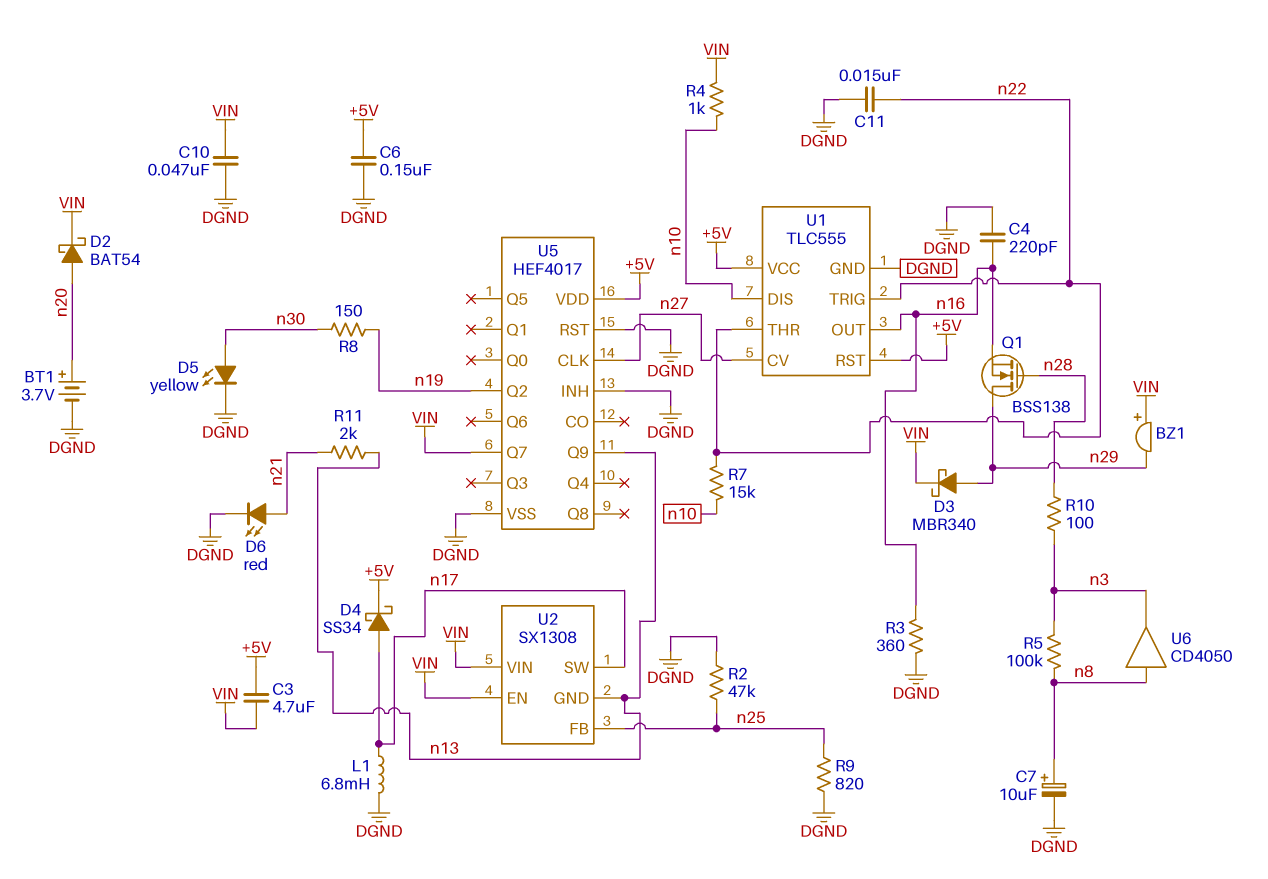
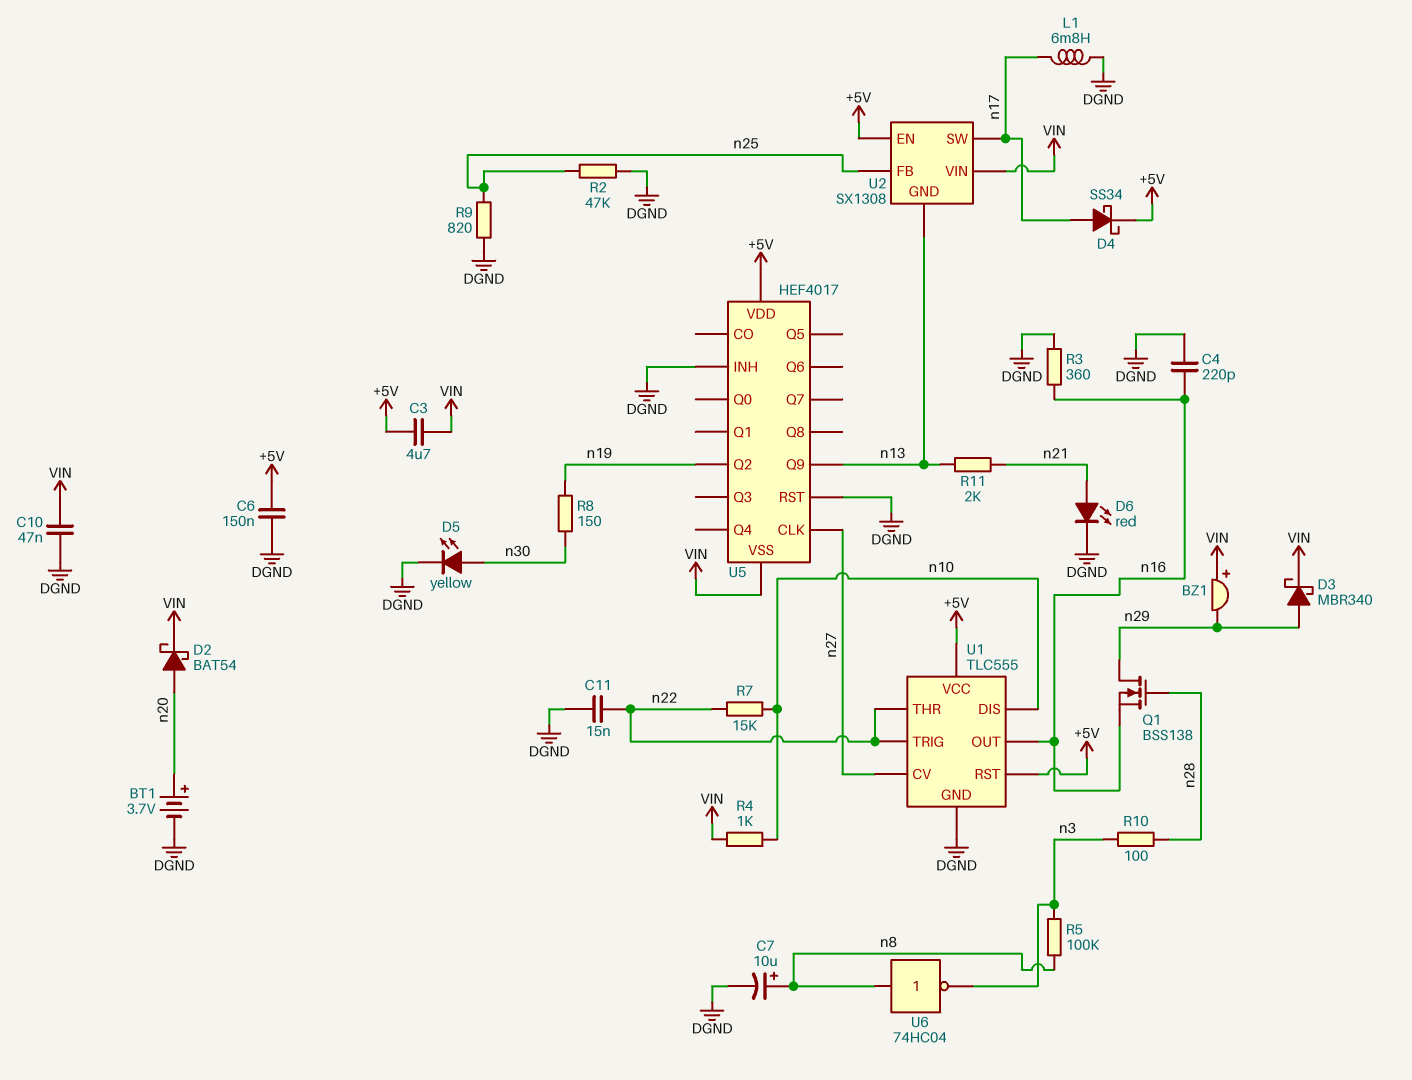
U2 pin EN: VIN -> +5V
U5 pin Q7: VIN -> none
U5 pin VSS: DGND -> VIN
U6: buffer CD4050 (in n8, out n3) -> NOT 74HC04 (in n8, out n3)

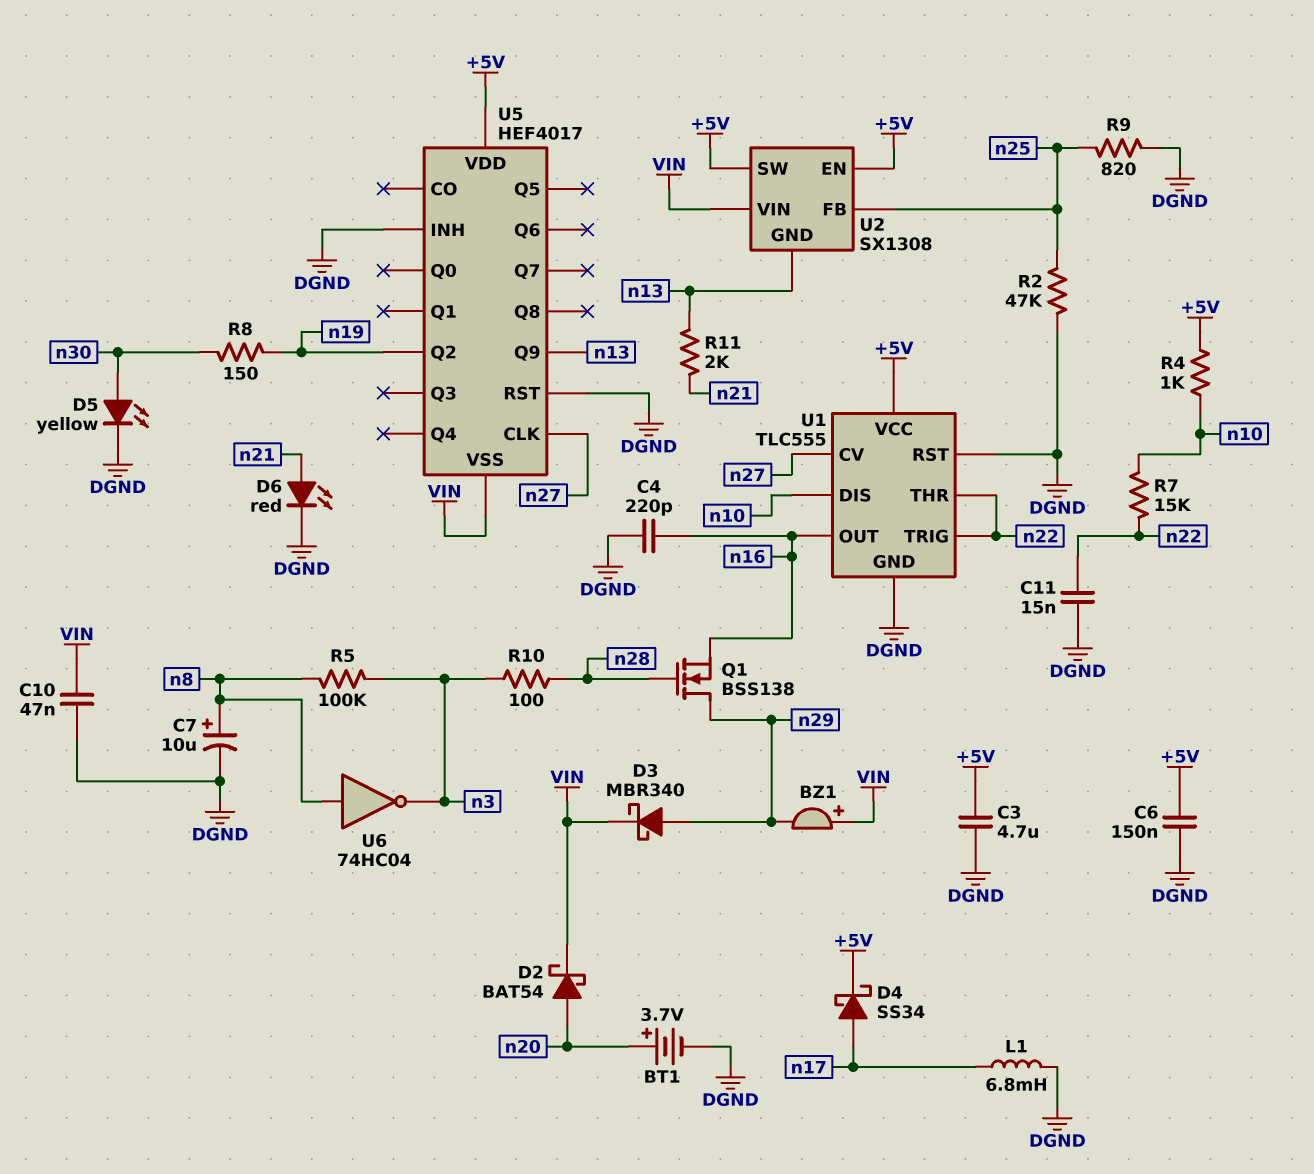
C3: 4.7uF (+5V, VIN) -> 4.7uF (+5V, DGND)
R3: 360 (DGND, n16) -> none
R4: 1k (VIN, n10) -> 1k (+5V, n10)
U1 pin RST: +5V -> DGND
U2 pin SW: n17 -> +5V

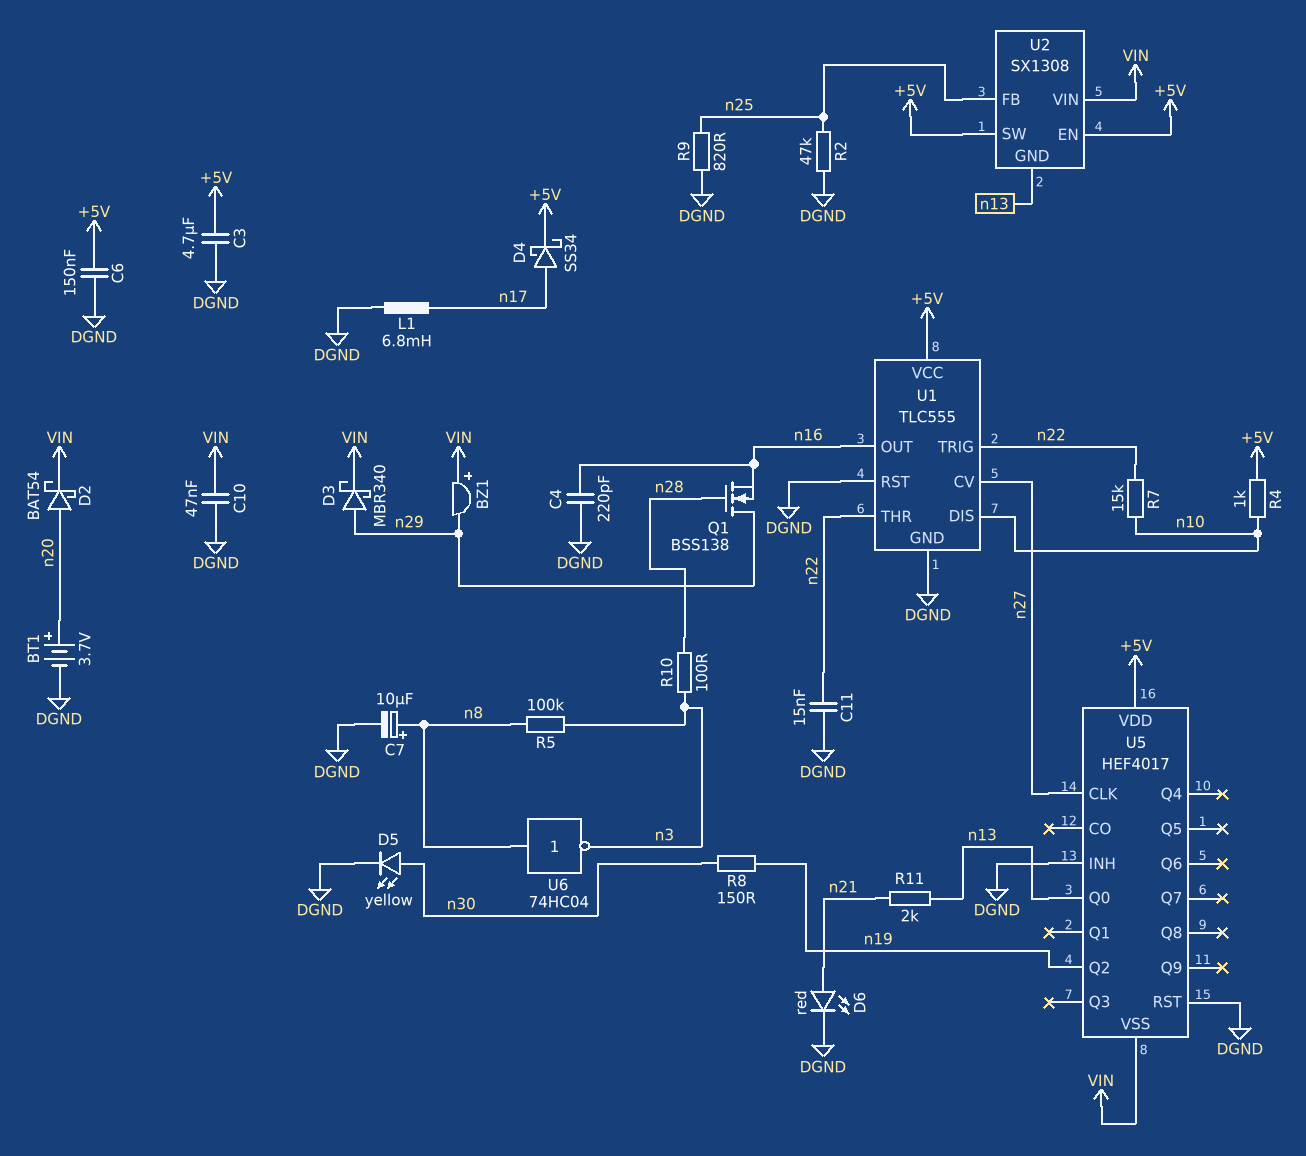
U5 pin Q0: none -> n13
U5 pin Q9: n13 -> none

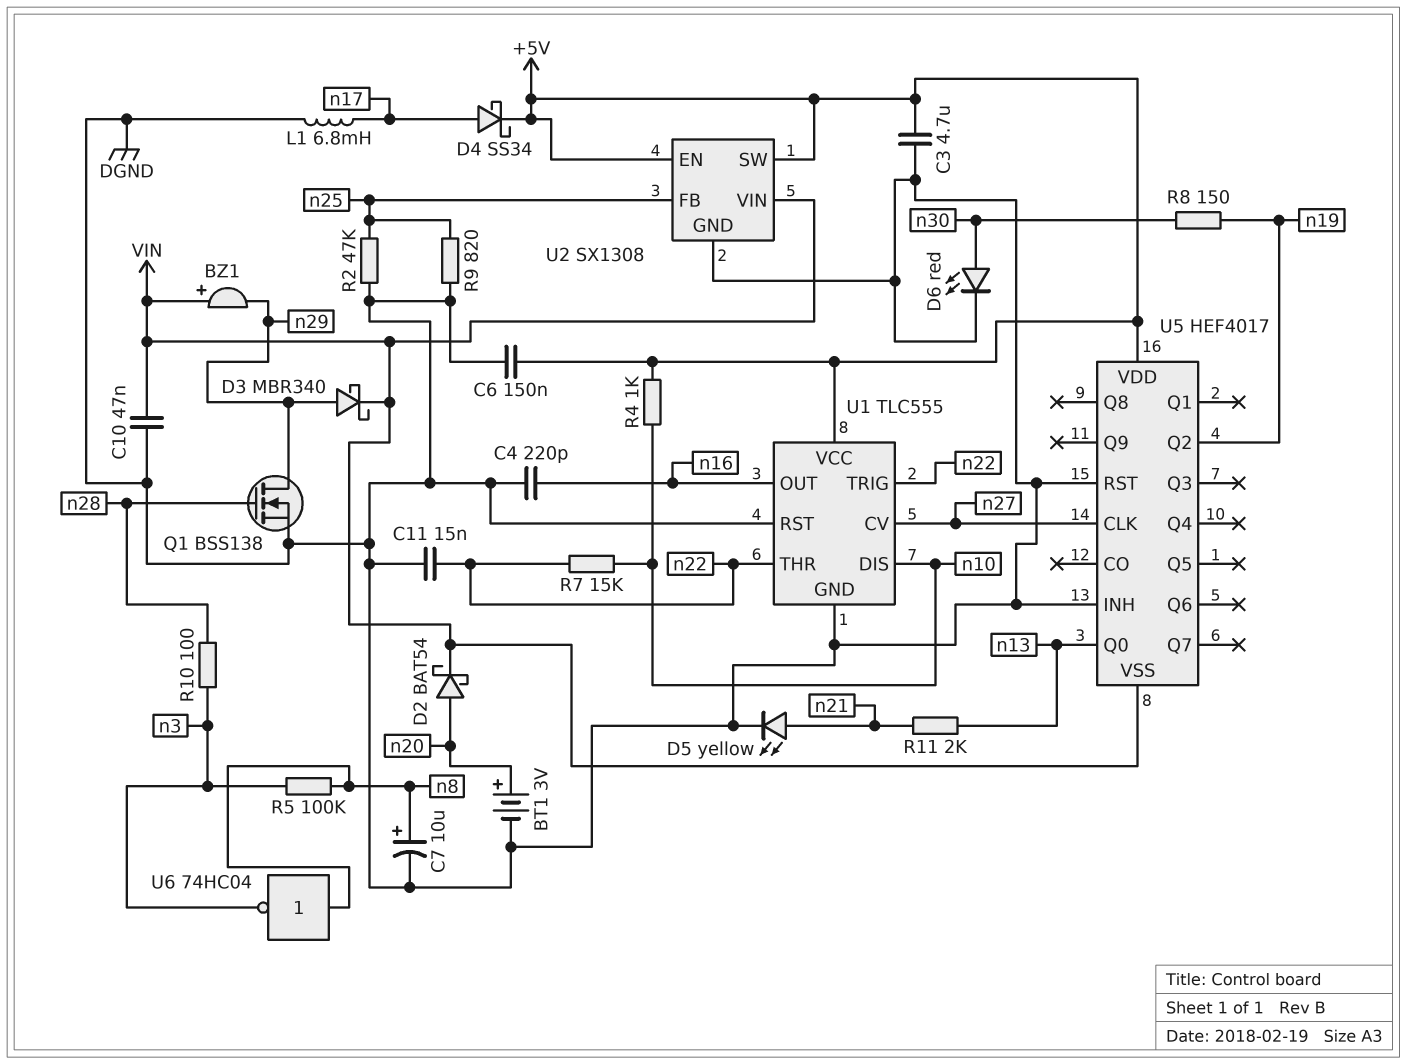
BT1: 3.7V (plus n20, minus DGND) -> 3V (plus n20, minus DGND)
D5: LED yellow (A n30, K DGND) -> LED yellow (A n21, K DGND)
D6: LED red (A n21, K DGND) -> LED red (A n30, K DGND)
Q1: NMOS BSS138 (G n28, D n29, S n16) -> NMOS BSS138 (G n28, D n29, S DGND)
U2 pin GND: n13 -> DGND

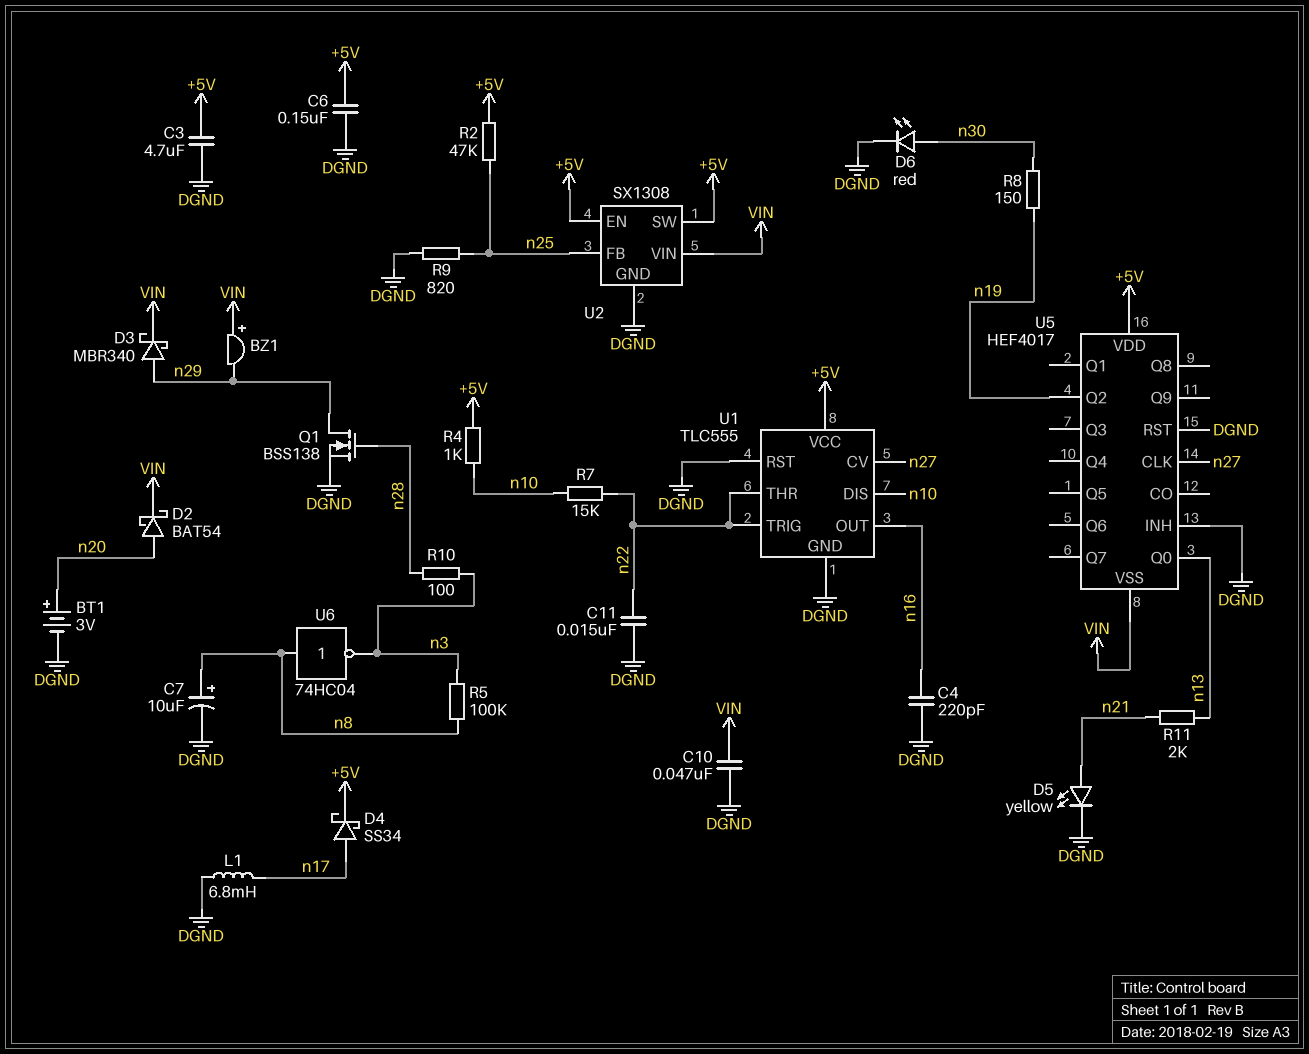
R2: 47k (DGND, n25) -> 47k (+5V, n25)

